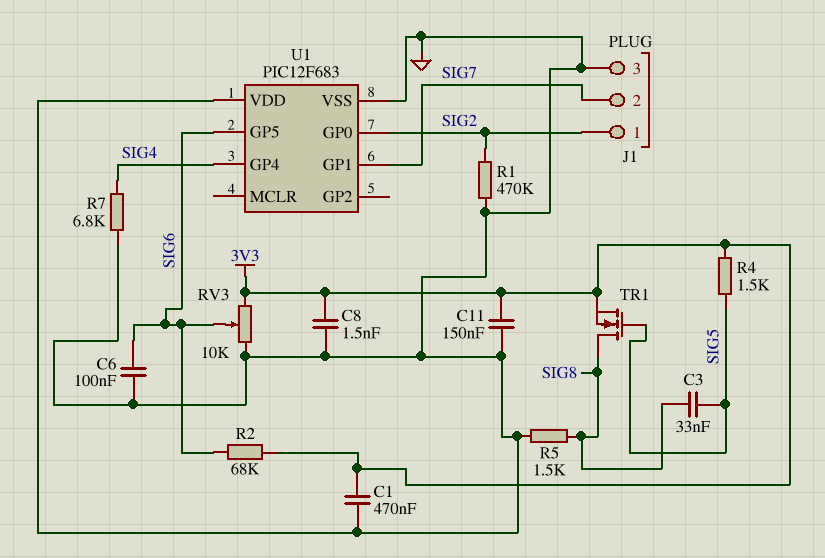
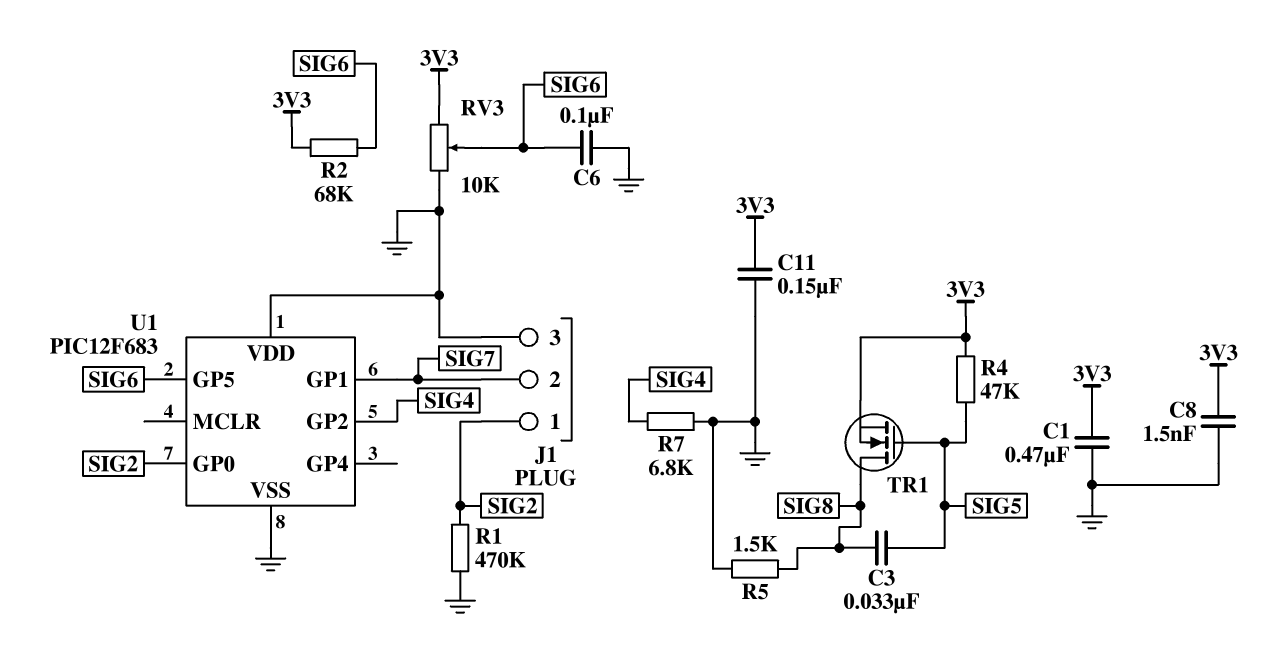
R4: 1.5k (3V3, SIG5) -> 47k (3V3, SIG5)
U1 pin GP2: none -> SIG4
U1 pin GP4: SIG4 -> none

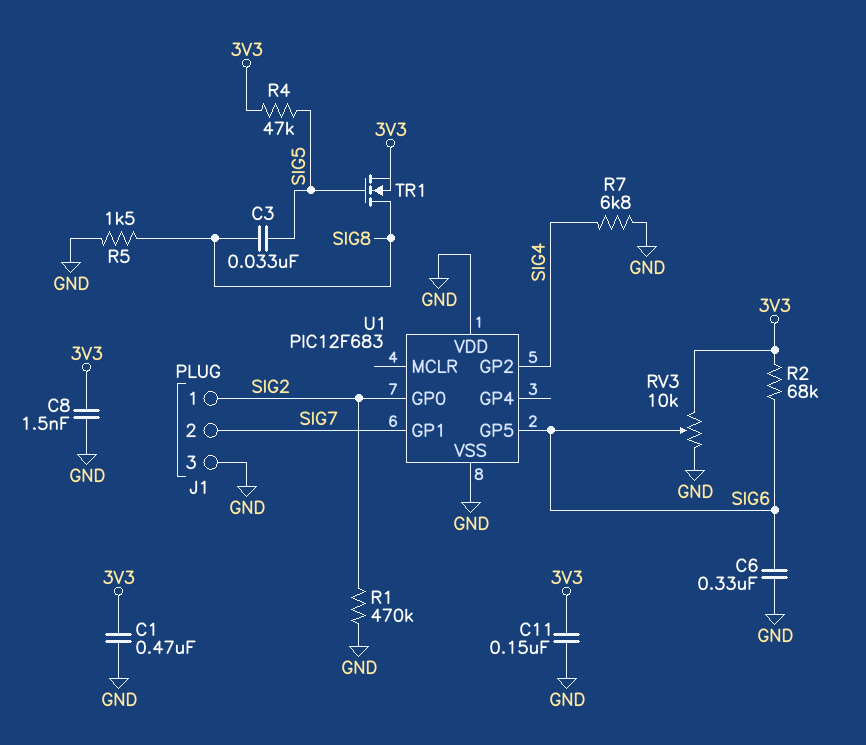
C6: 100nF (GND, SIG6) -> 330nF (GND, SIG6)

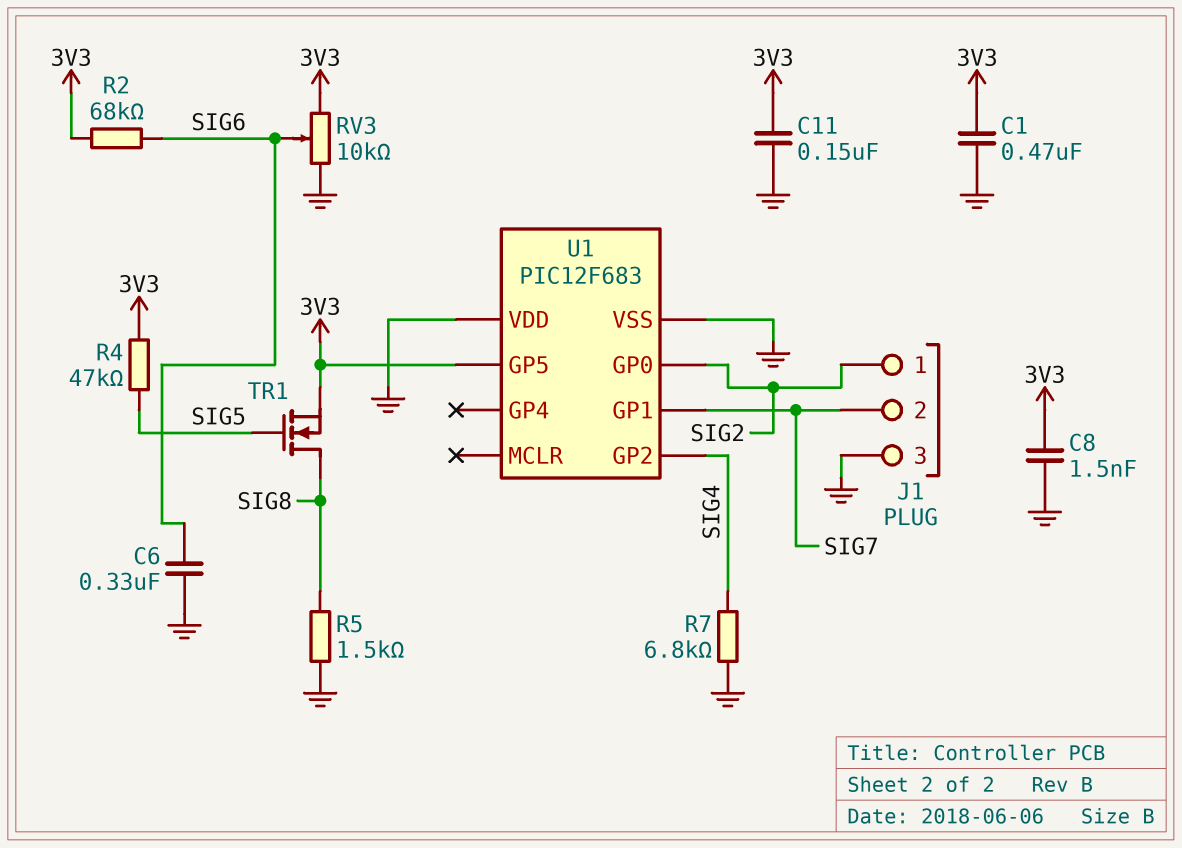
C3: 33nF (SIG5, SIG8) -> none
R1: 470k (GND, SIG2) -> none
U1 pin GP5: SIG6 -> 3V3

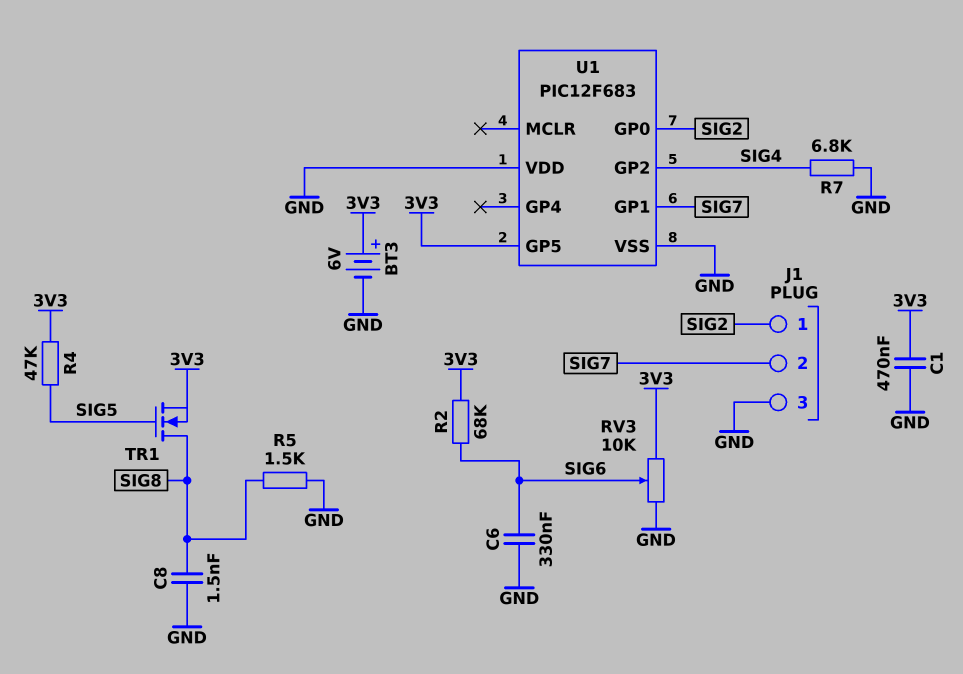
BT3: none -> 6V (plus 3V3, minus GND)
C8: 1.5nF (3V3, GND) -> 1.5nF (GND, SIG8)
C11: 150nF (3V3, GND) -> none

